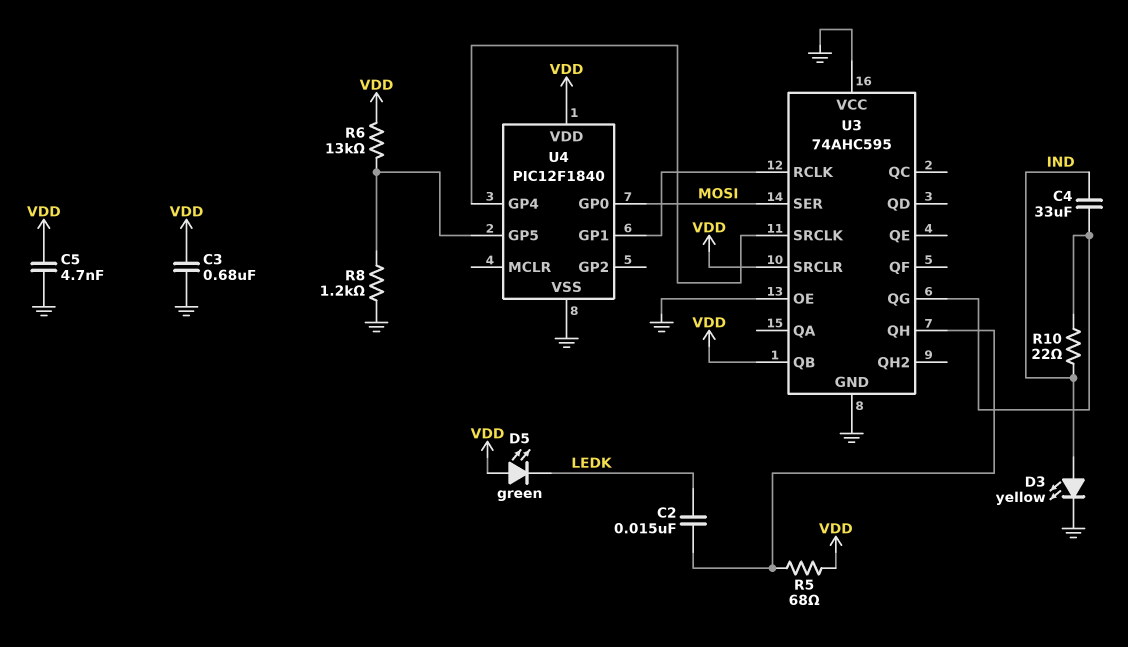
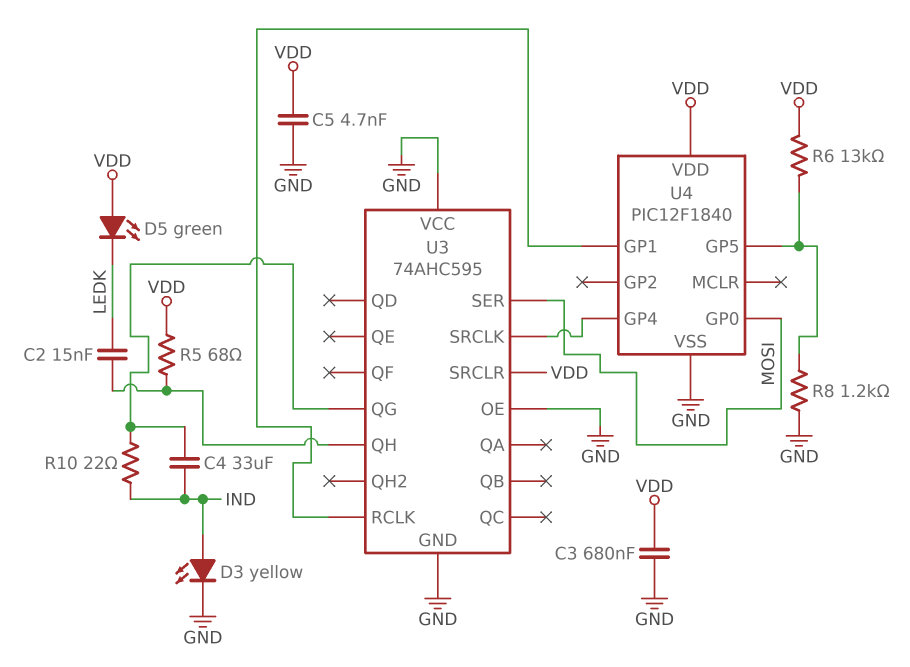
U3 pin QB: VDD -> none

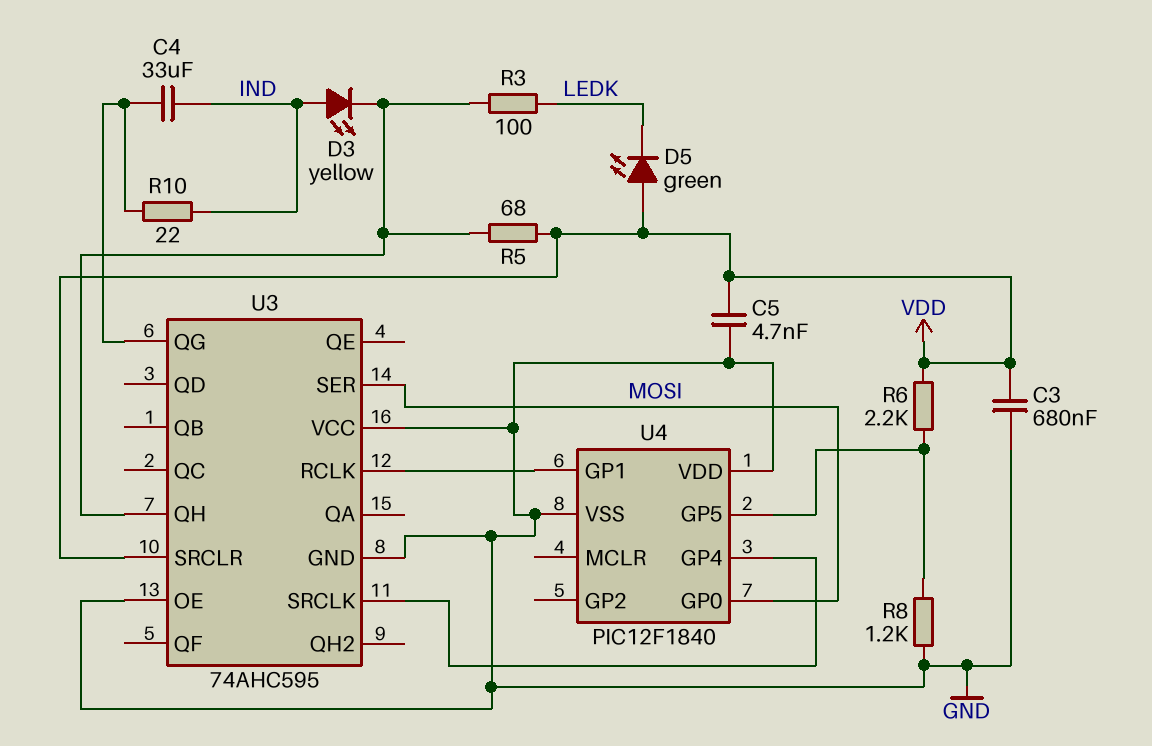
C2: 15nF (LEDK, U3/QH) -> none
D3: LED yellow (A IND, K GND) -> LED yellow (A IND, K U3/QH)
R3: none -> 100 (LEDK, U3/QH)
R6: 13k (U4/GP5, VDD) -> 2.2k (U4/GP5, VDD)
U4 pin VDD: VDD -> GND

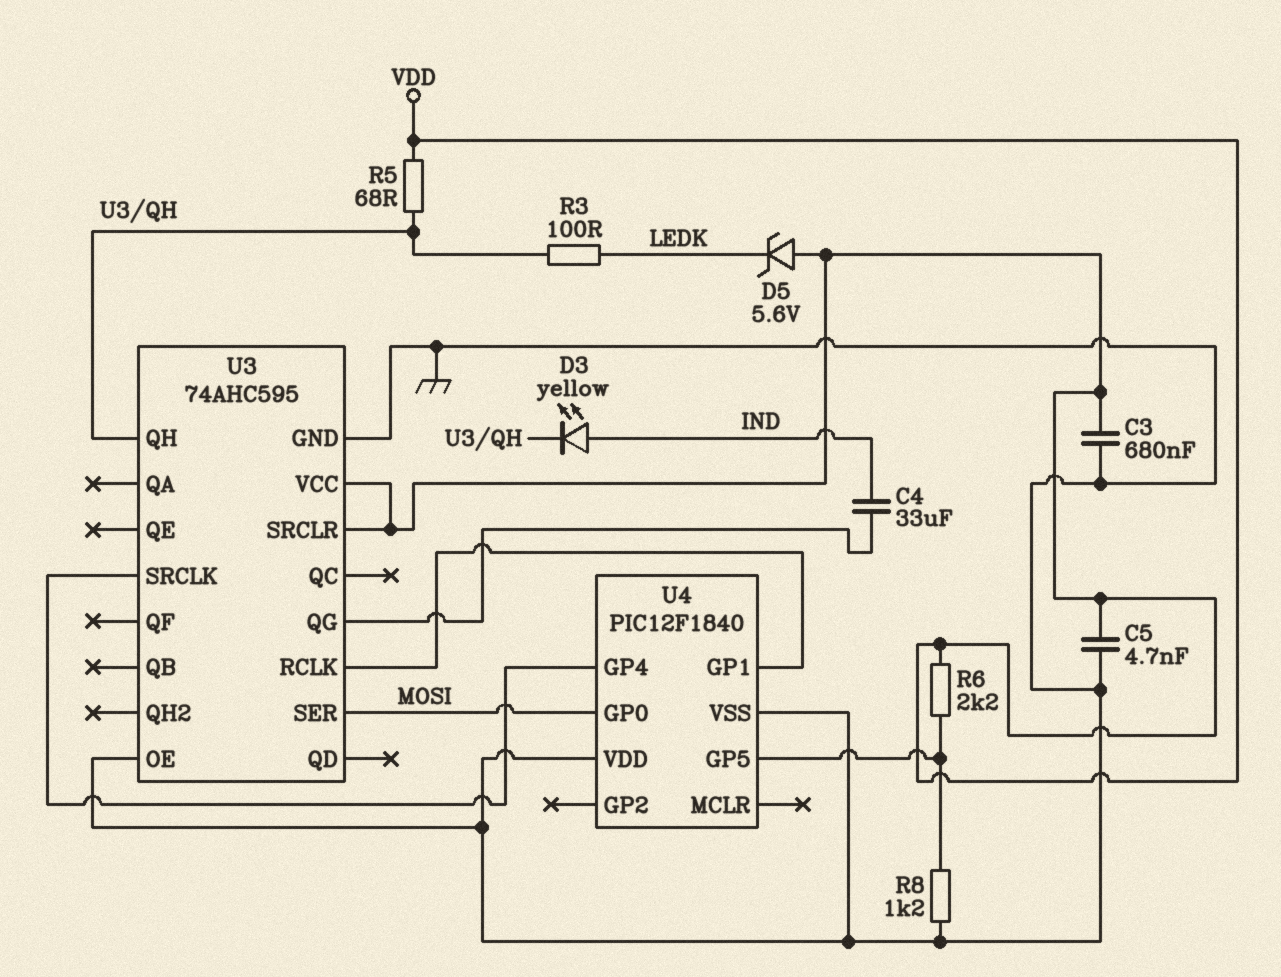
D5: LED green (A VDD, K LEDK) -> zener 5.6V (A VDD, K LEDK)
R10: 22 (IND, U3/QG) -> none
U3 pin VCC: GND -> VDD

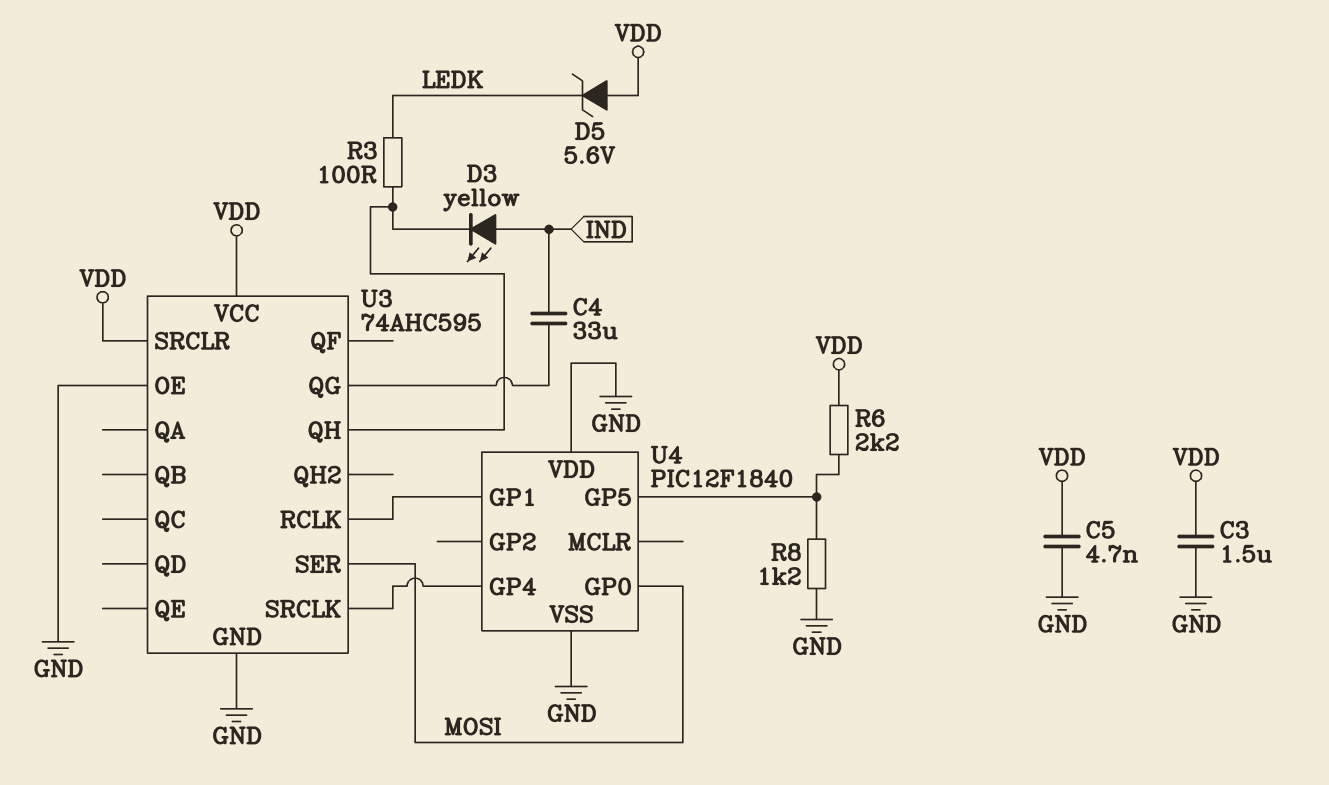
C3: 680nF (GND, VDD) -> 1.5uF (GND, VDD)
R5: 68 (U3/QH, VDD) -> none

